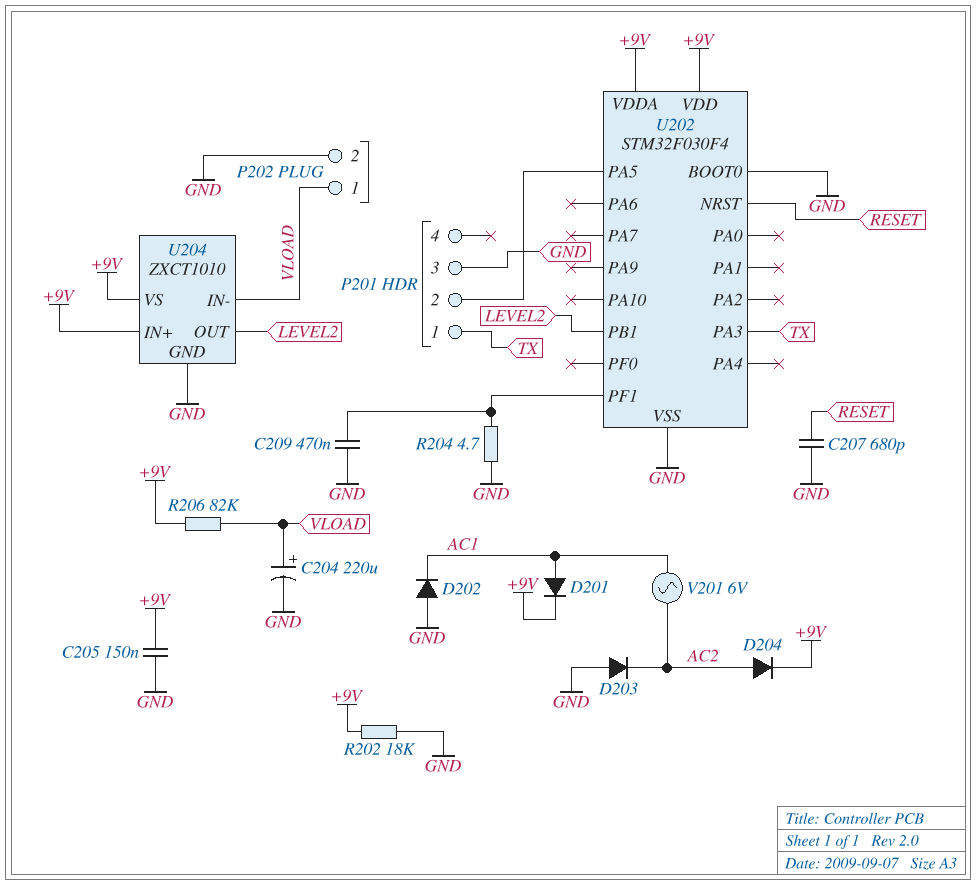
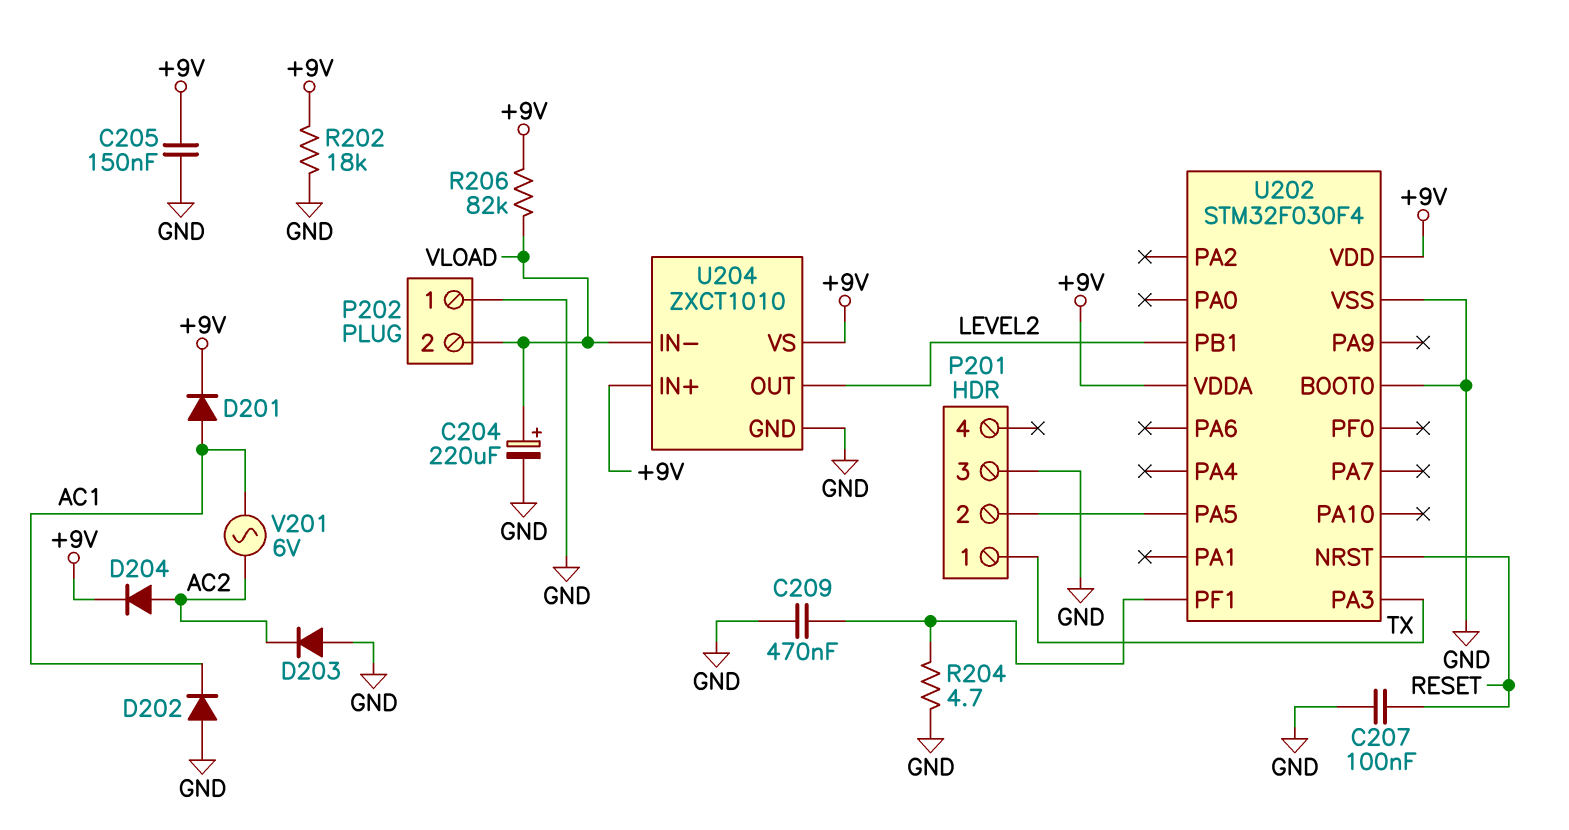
C207: 680pF (GND, RESET) -> 100nF (GND, RESET)
P202 pin 1: VLOAD -> GND
P202 pin 2: GND -> VLOAD

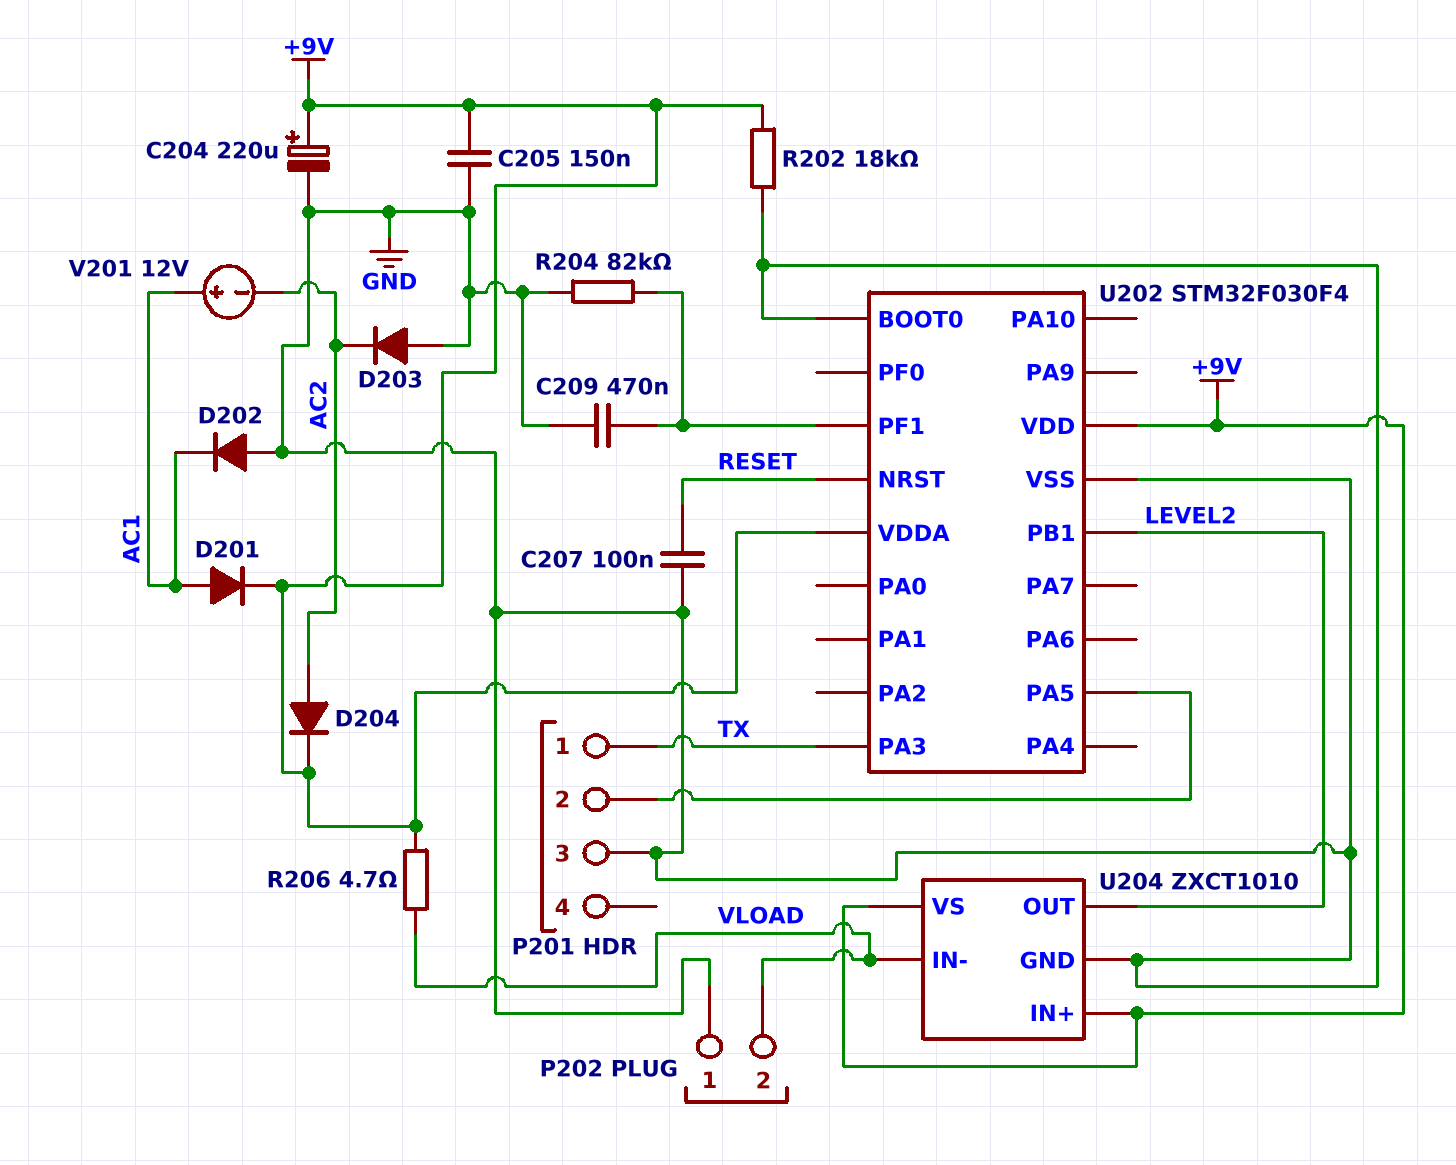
C204: 220uF (plus VLOAD, minus GND) -> 220uF (plus +9V, minus GND)
R204: 4.7 (GND, U202/PF1) -> 82k (GND, U202/PF1)
R206: 82k (+9V, VLOAD) -> 4.7 (+9V, VLOAD)
V201: AC 6V (AC1, AC2) -> 12V (plus AC1, minus AC2)

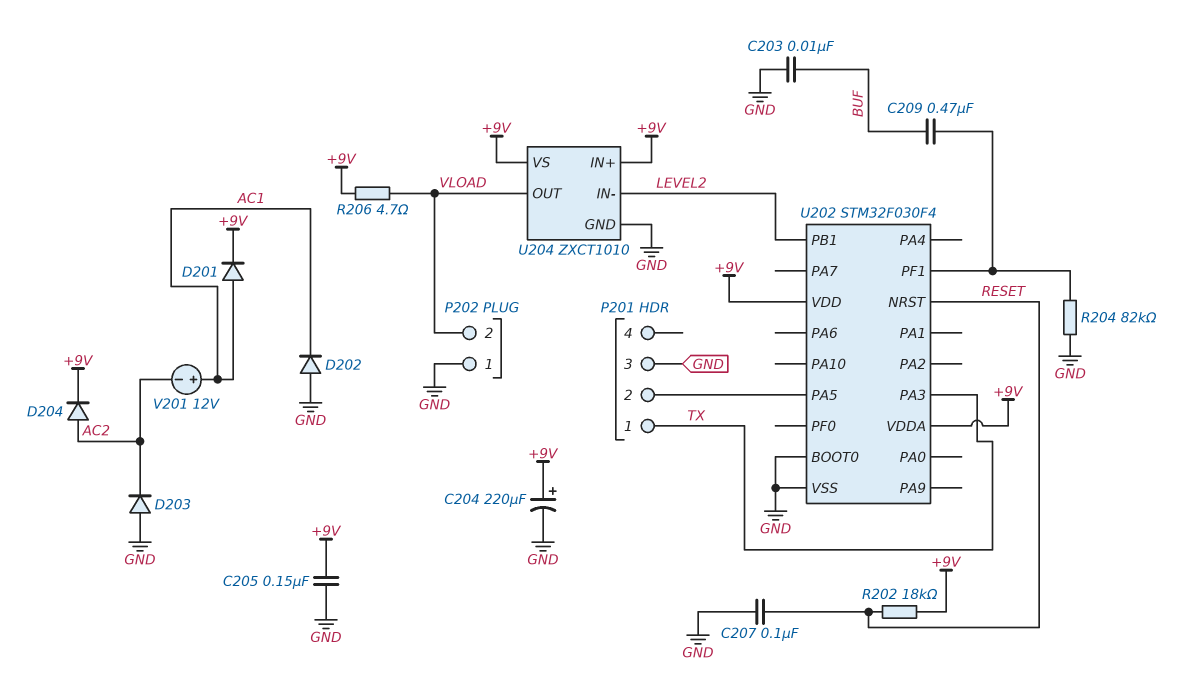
C203: none -> 10nF (BUF, GND)
C209: 470nF (GND, U202/PF1) -> 470nF (BUF, U202/PF1)
R202: 18k (+9V, GND) -> 18k (+9V, RESET)
U204 pin IN-: VLOAD -> LEVEL2
U204 pin OUT: LEVEL2 -> VLOAD

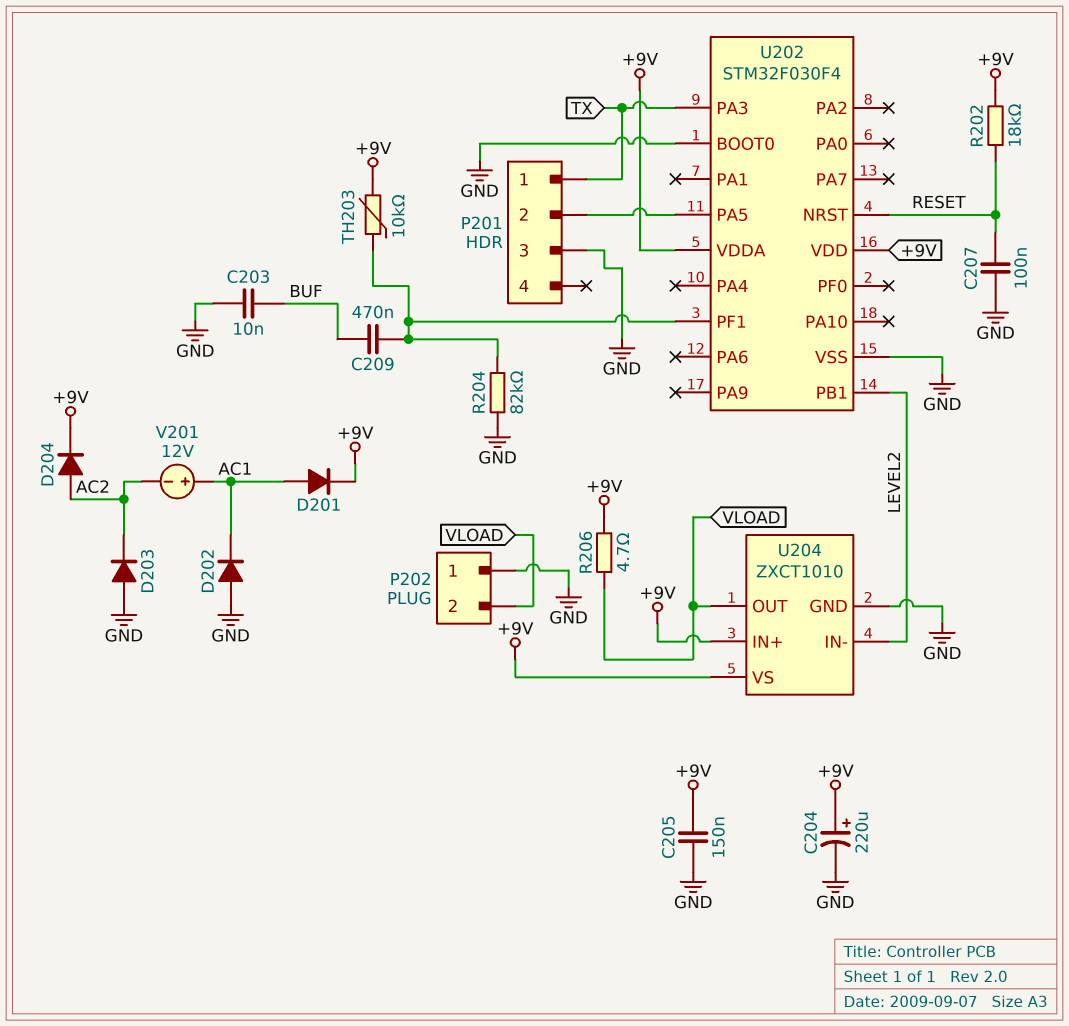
TH203: none -> 10k (+9V, U202/PF1)

